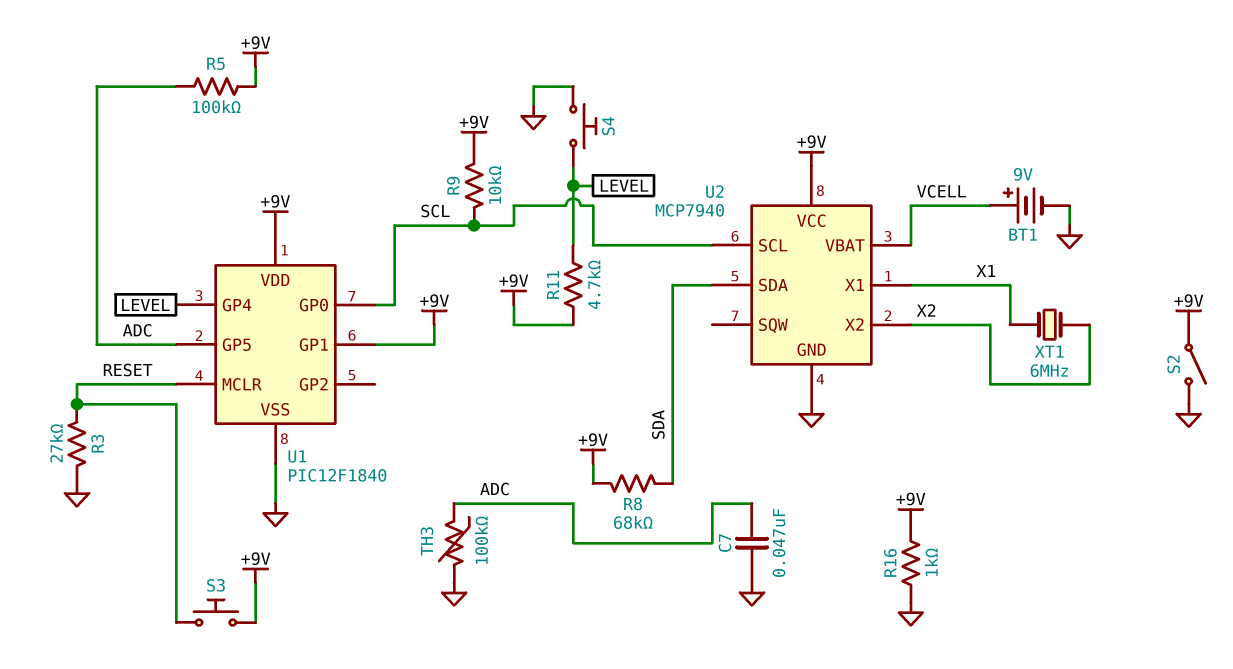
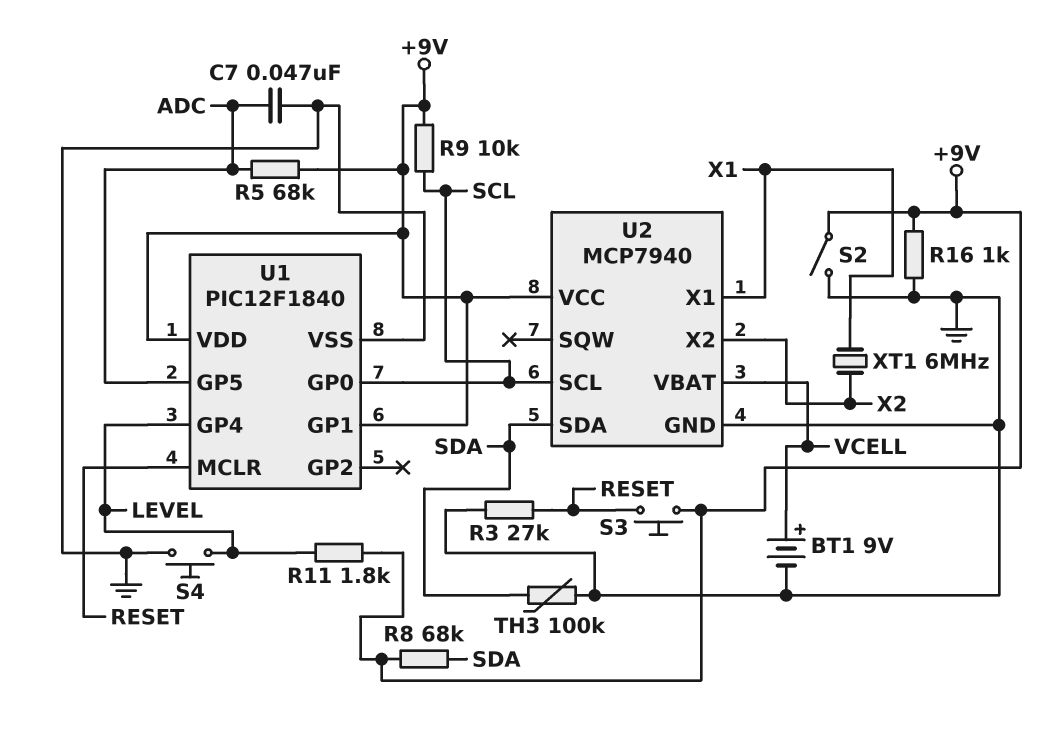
R5: 100k (+9V, ADC) -> 68k (+9V, ADC)
R11: 4.7k (+9V, LEVEL) -> 1.8k (+9V, LEVEL)
TH3: 100k (ADC, GND) -> 100k (GND, SDA)

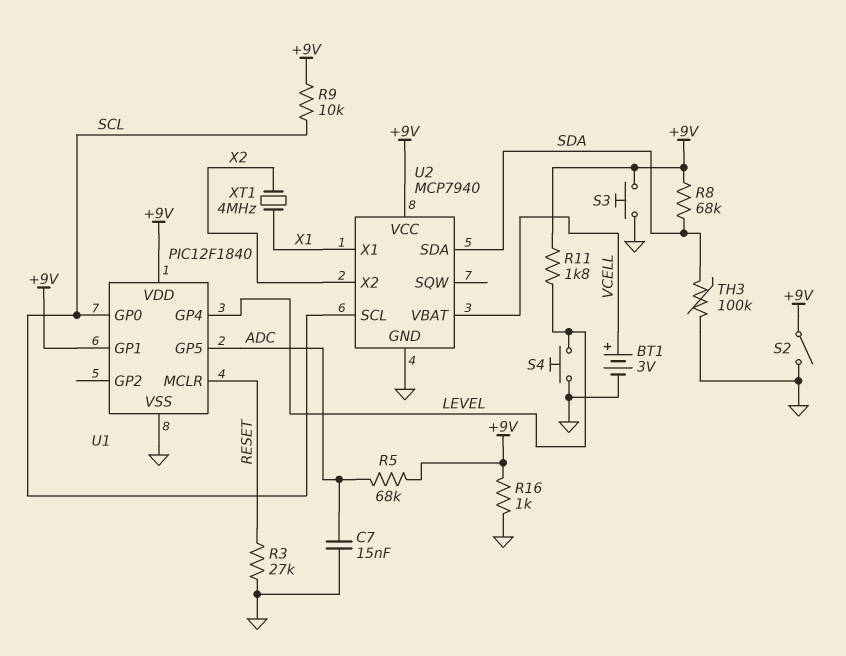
BT1: 9V (plus VCELL, minus GND) -> 3V (plus VCELL, minus GND)
C7: 47nF (ADC, GND) -> 15nF (ADC, GND)
S3: button (+9V, RESET) -> button (+9V, GND)
XT1: 6MHz (X1, X2) -> 4MHz (X1, X2)

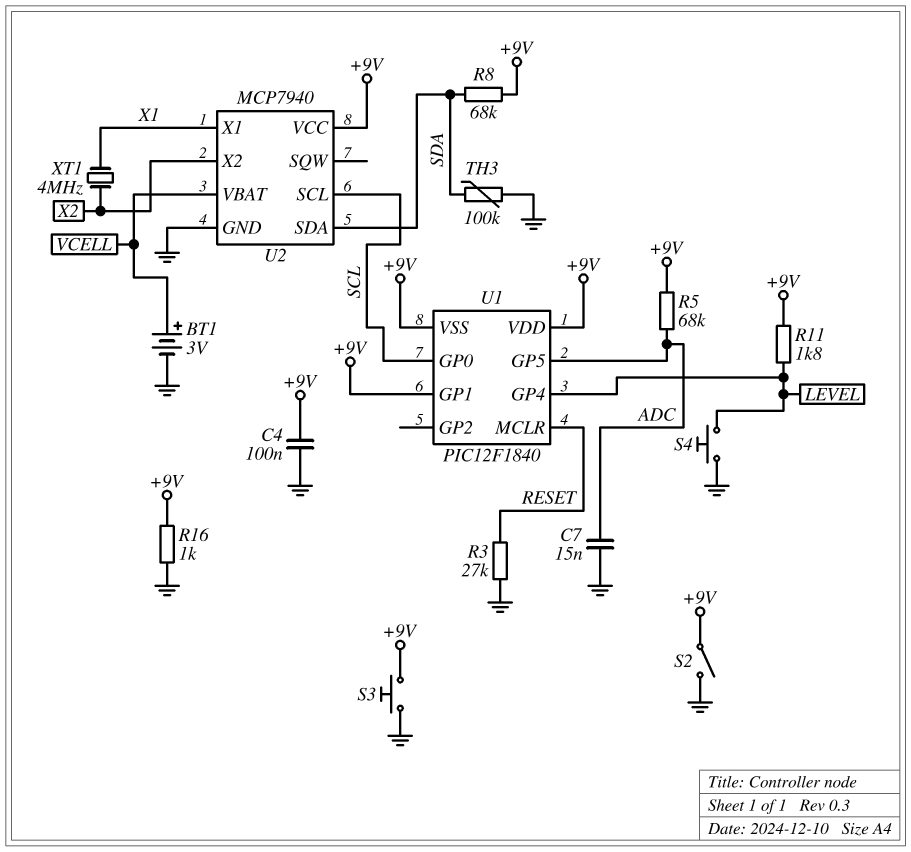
C4: none -> 100nF (+9V, GND)
R9: 10k (+9V, SCL) -> none
U1 pin VSS: GND -> +9V

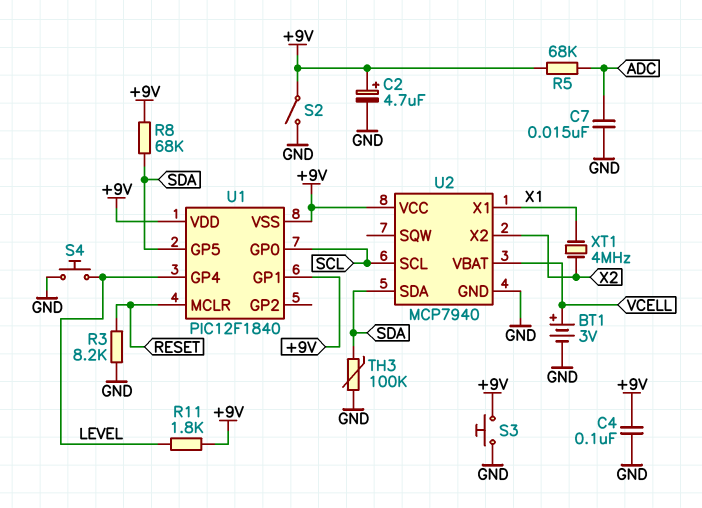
C2: none -> 4.7uF (plus +9V, minus GND)
R3: 27k (GND, RESET) -> 8.2k (GND, RESET)
R16: 1k (+9V, GND) -> none
U1 pin GP5: ADC -> SDA

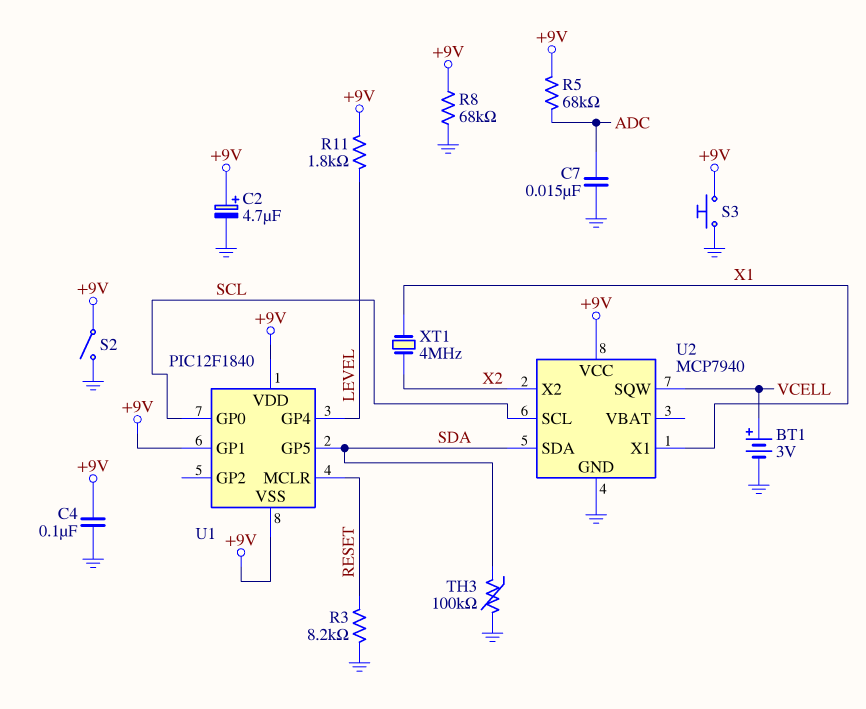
R8: 68k (+9V, SDA) -> 68k (+9V, GND)
S4: button (GND, LEVEL) -> none
U2 pin SQW: none -> VCELL
U2 pin VBAT: VCELL -> none

